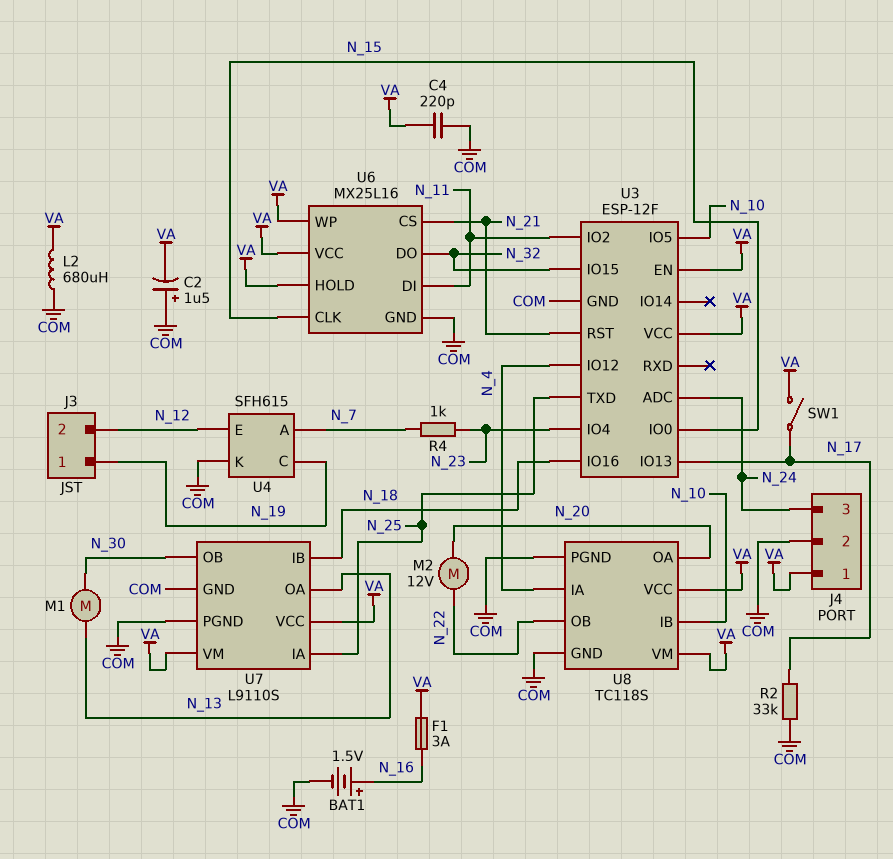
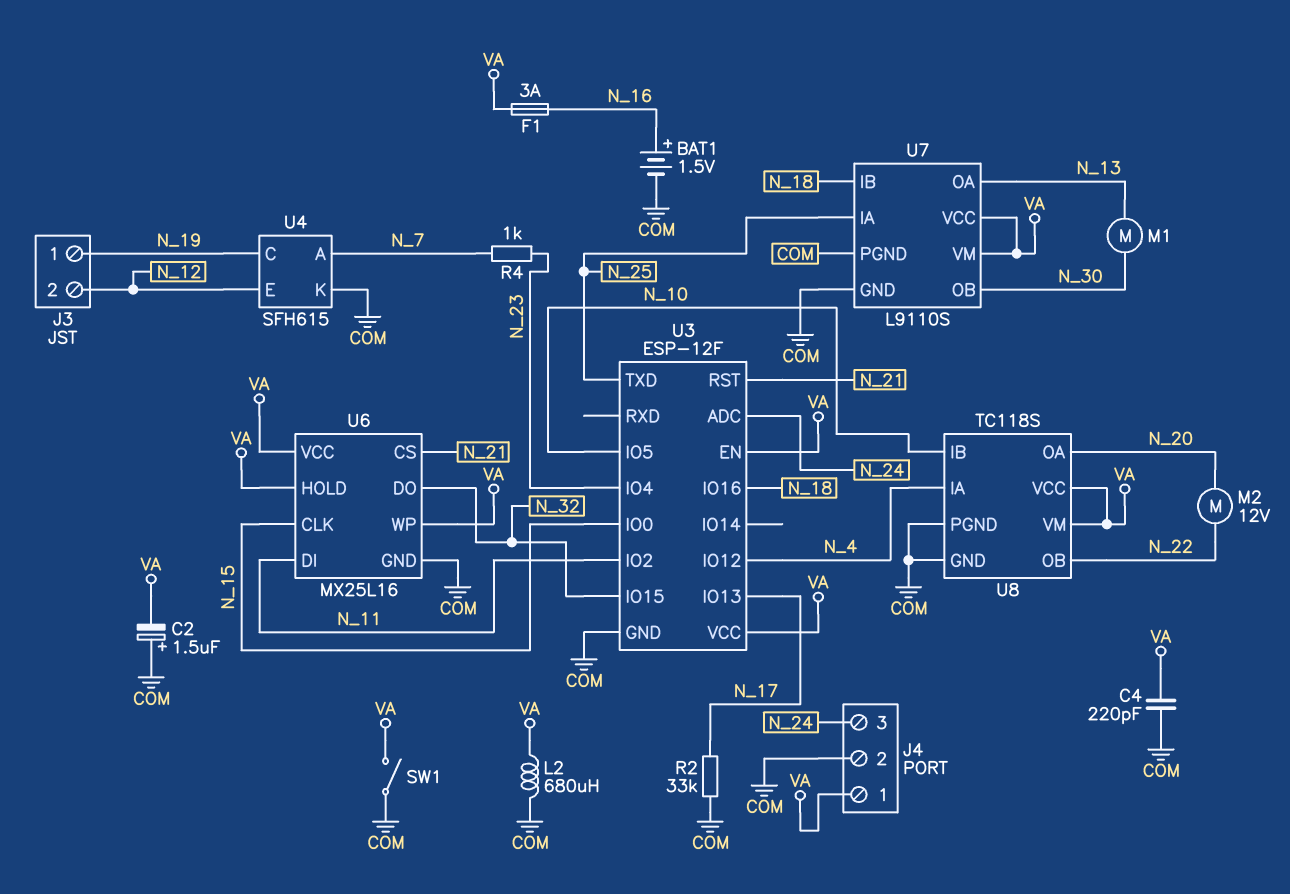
SW1: switch (N_17, VA) -> switch (COM, VA)

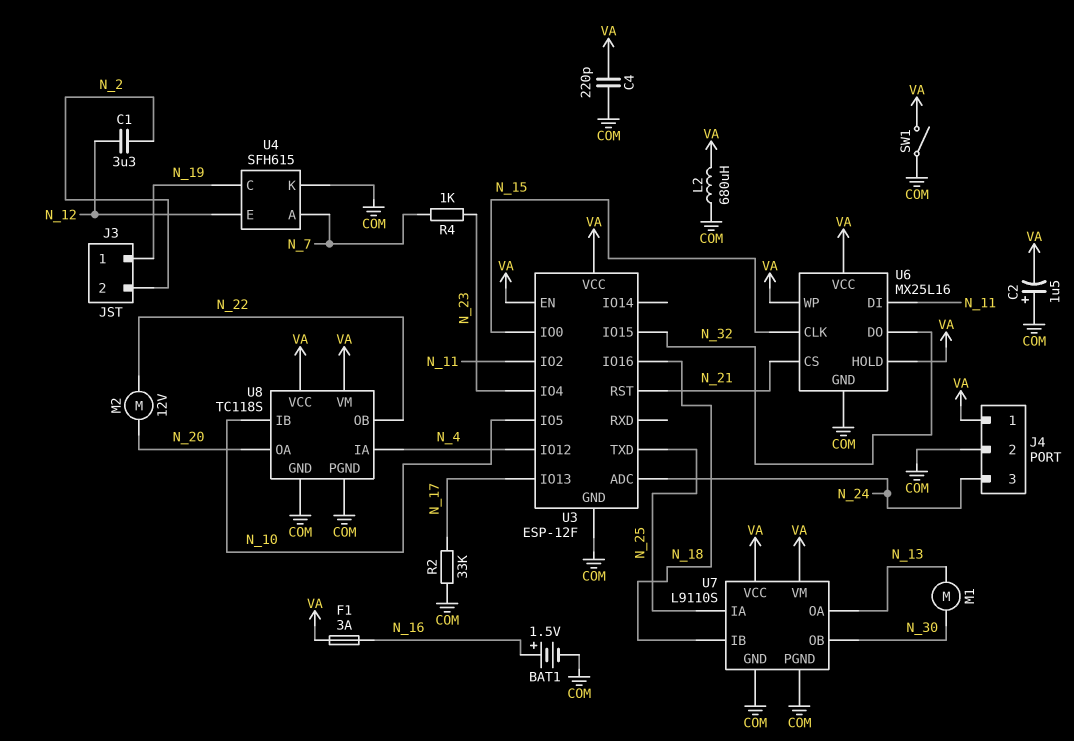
C1: none -> 3.3uF (N_2, N_12)
J3 pin 2: N_12 -> N_2

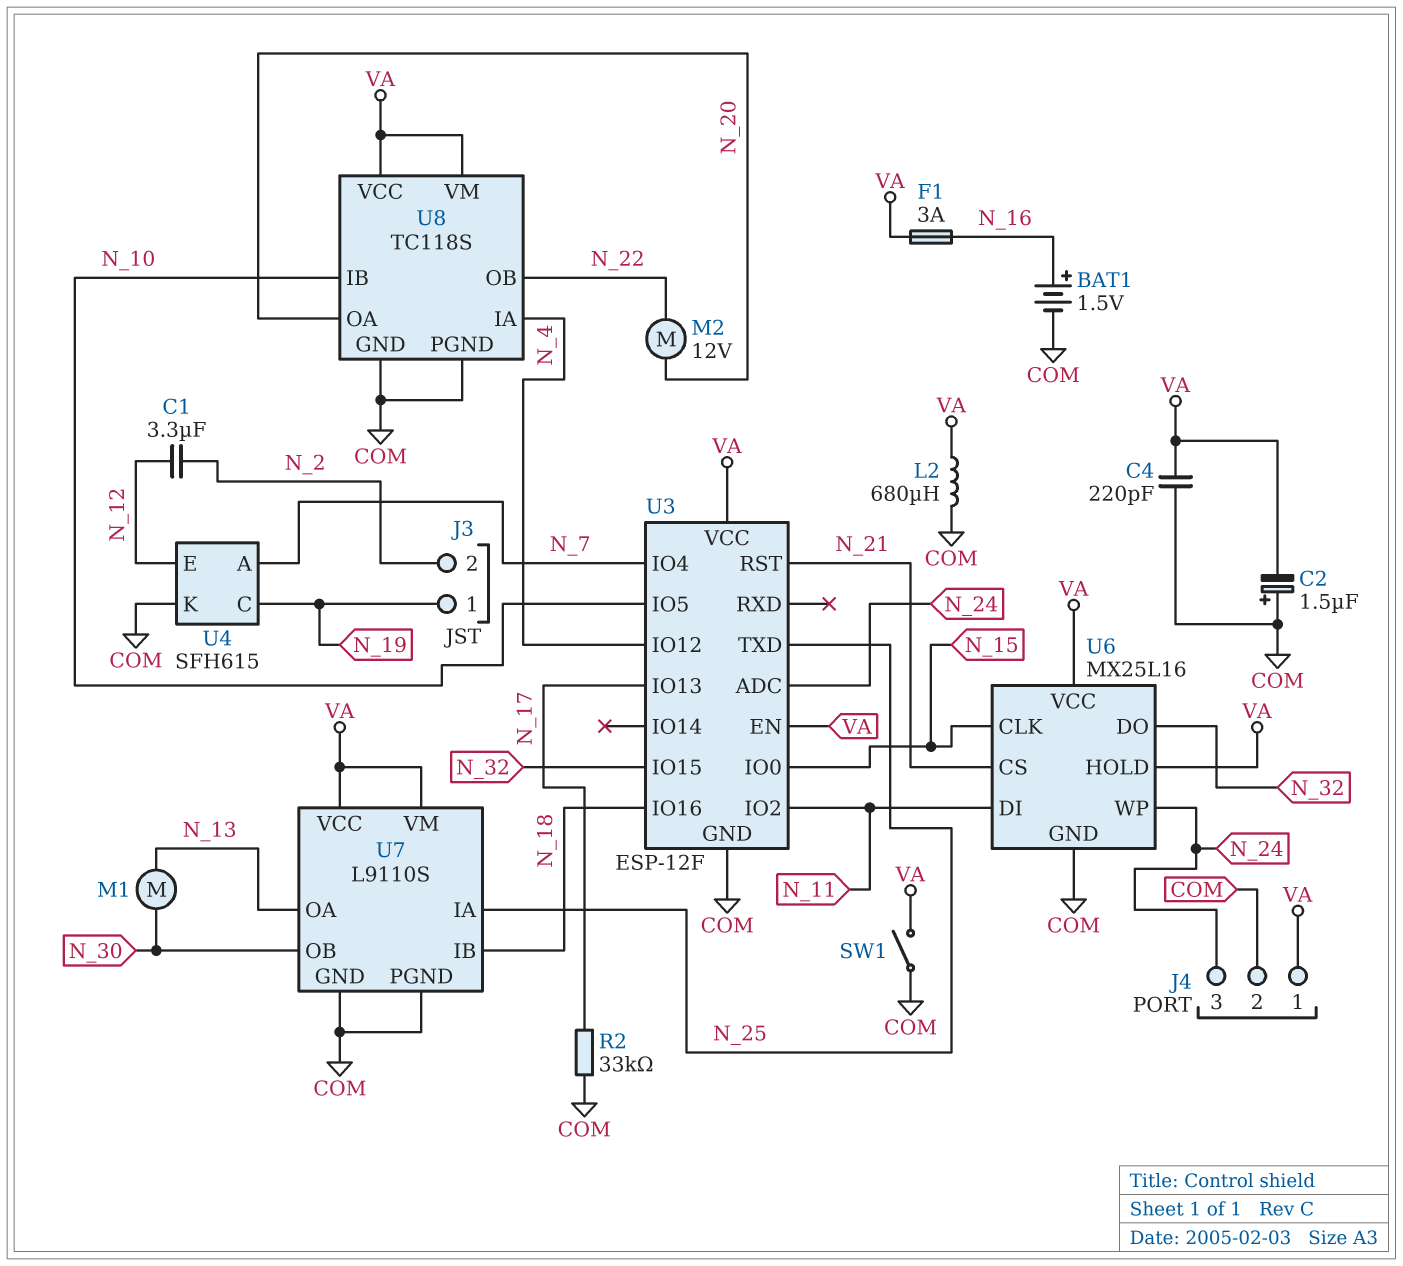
R4: 1k (N_7, N_23) -> none
U3 pin IO4: N_23 -> N_7
U6 pin WP: VA -> N_24

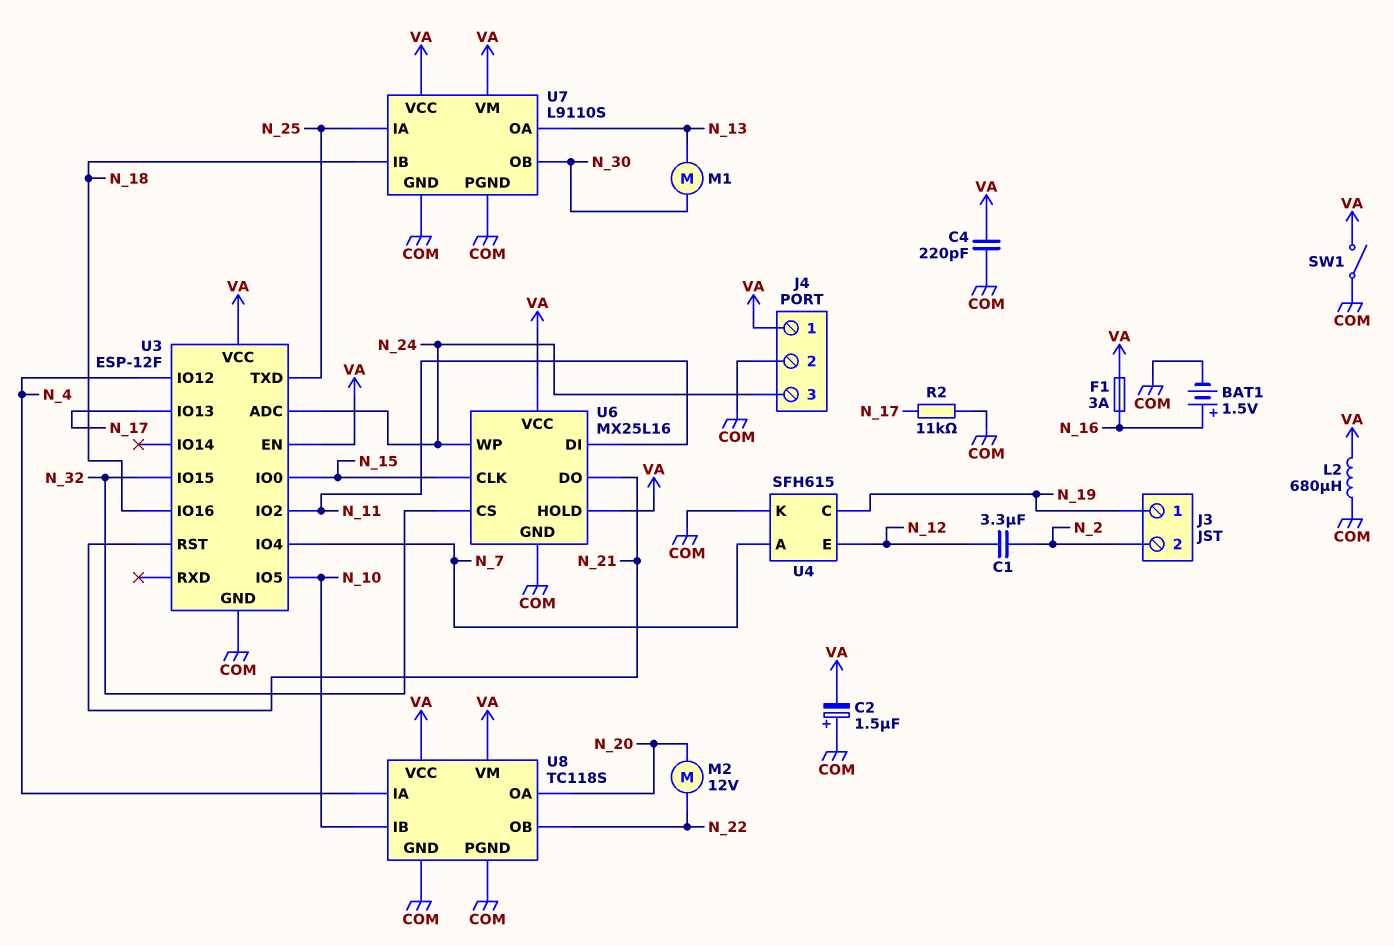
R2: 33k (COM, N_17) -> 11k (COM, N_17)
U6 pin CS: N_21 -> N_32
U6 pin DO: N_32 -> N_21

